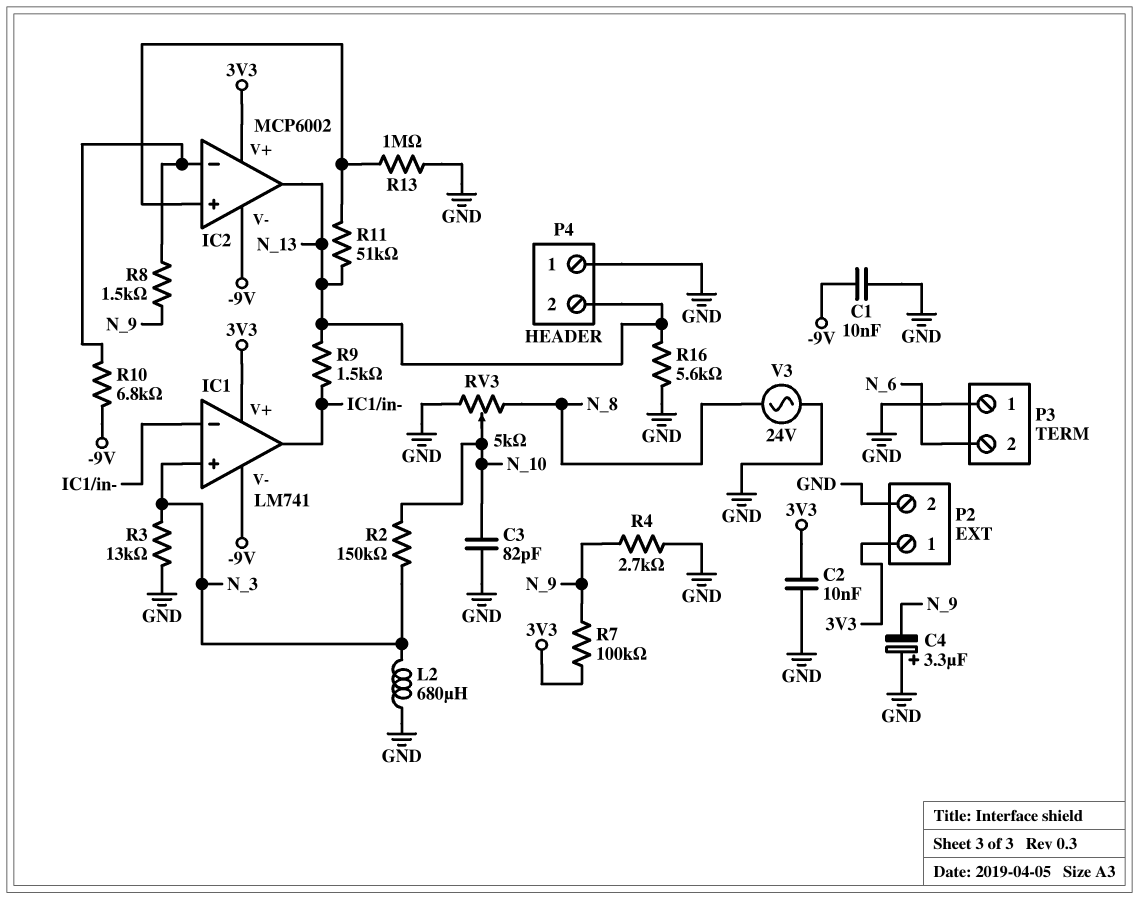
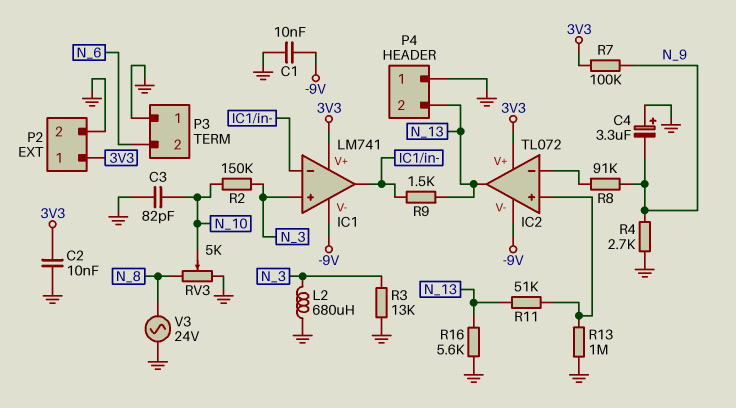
IC2: MCP6002 -> TL072
R8: 1.5k (IC2/in-, N_9) -> 91k (IC2/in-, N_9)
R10: 6.8k (-9V, IC2/in-) -> none

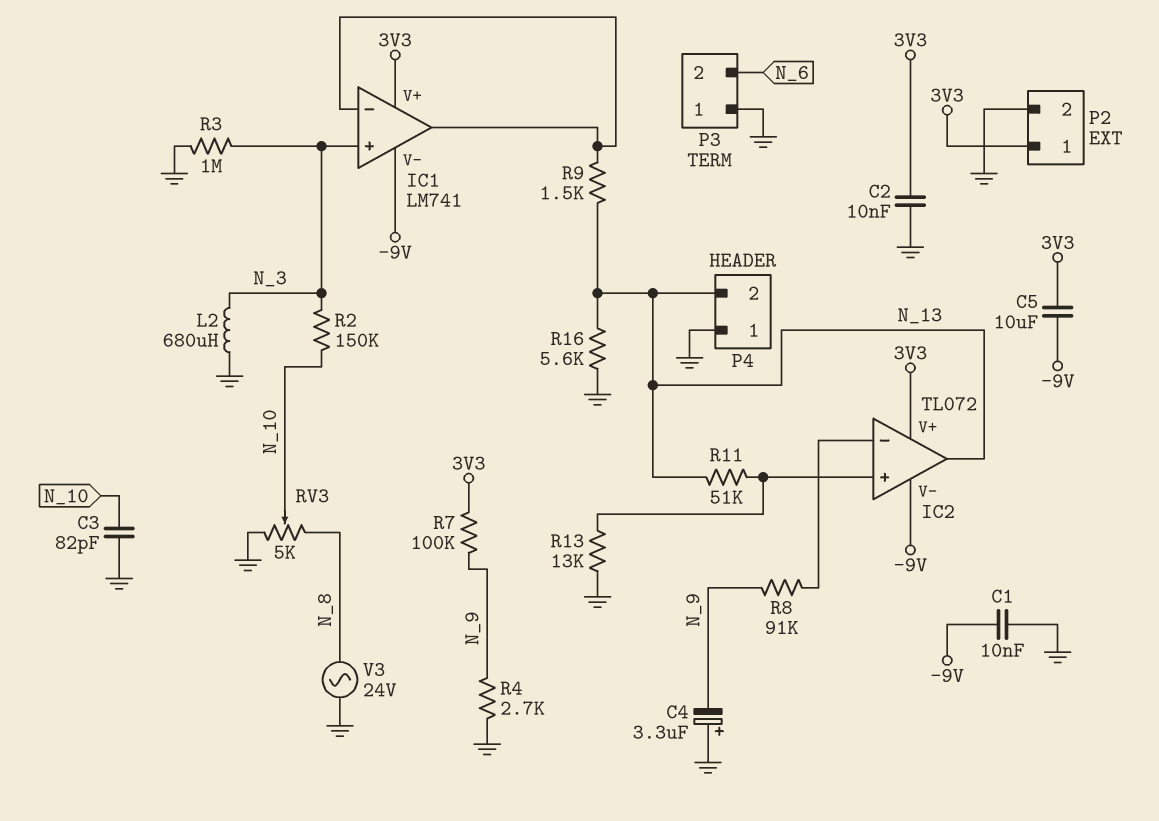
C5: none -> 10uF (-9V, 3V3)
R3: 13k (GND, N_3) -> 1M (GND, N_3)
R13: 1M (GND, IC2/in+) -> 13k (GND, IC2/in+)

